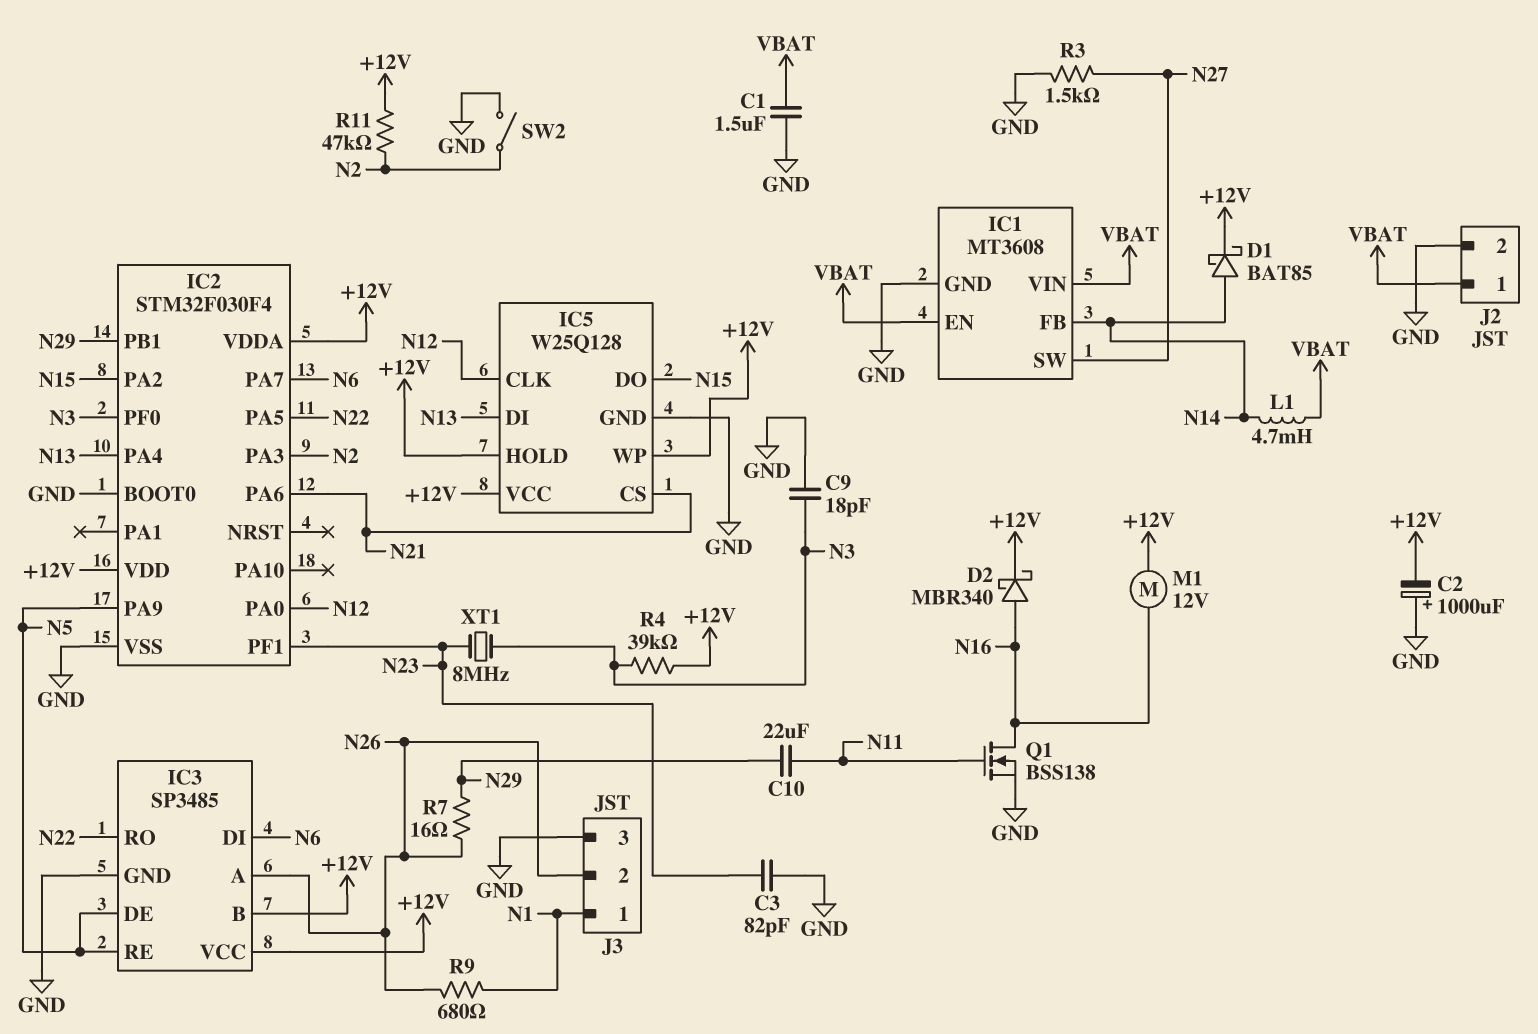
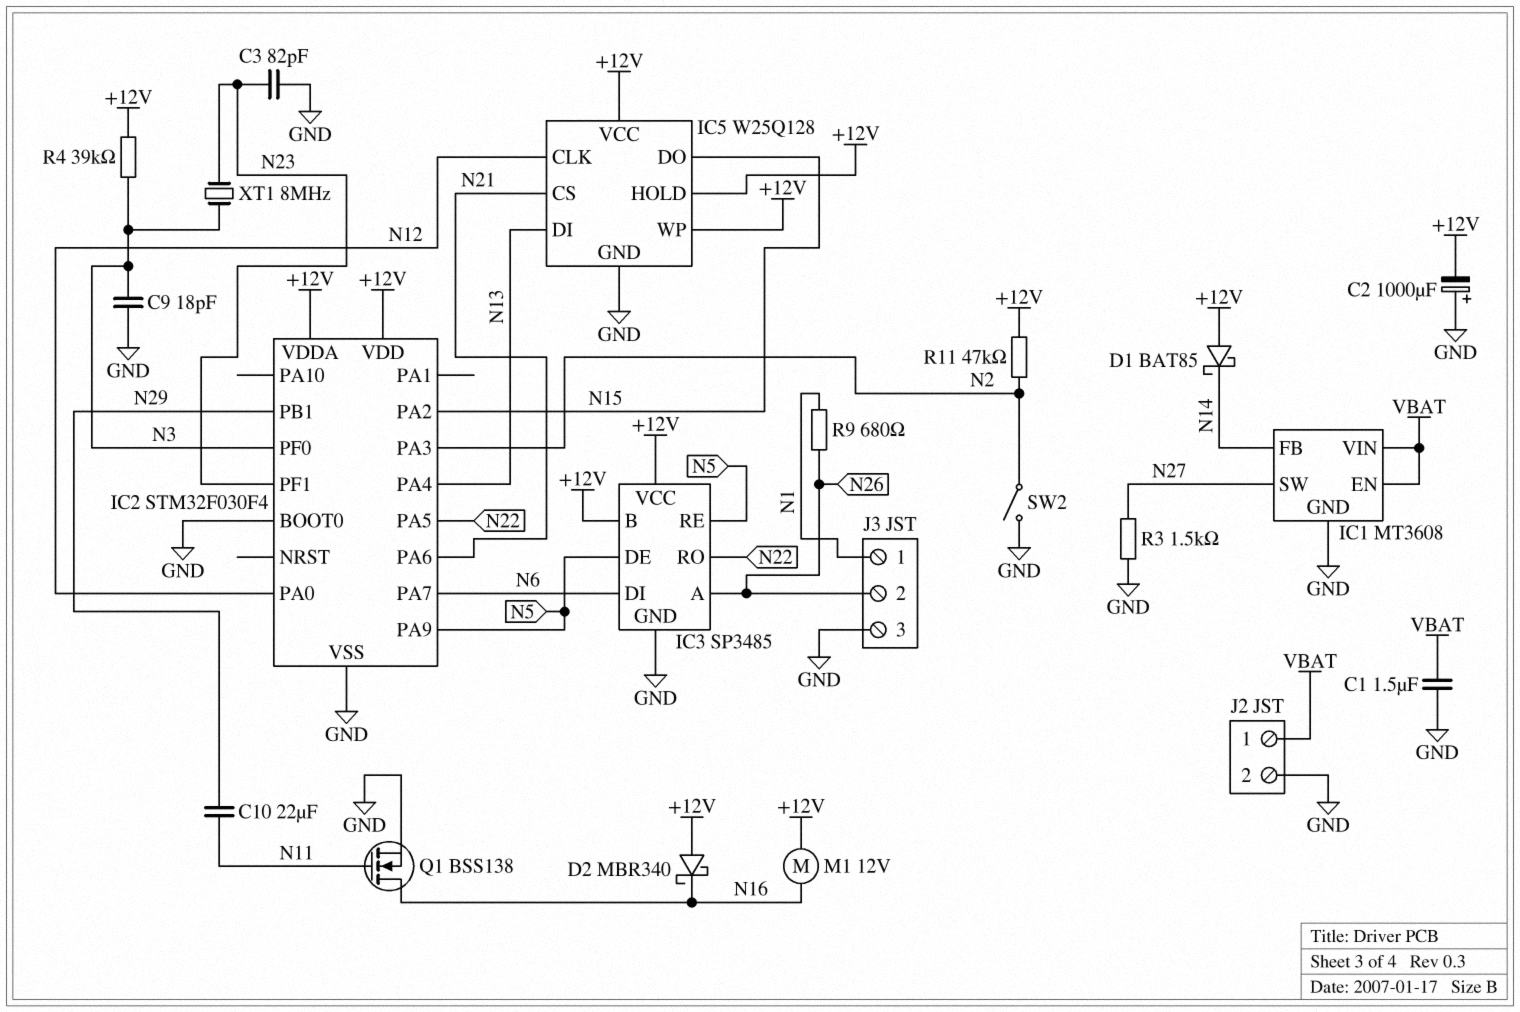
D1: schottky BAT85 (A N14, K +12V) -> schottky BAT85 (A +12V, K N14)
D2: schottky MBR340 (A N16, K +12V) -> schottky MBR340 (A +12V, K N16)
L1: 4.7mH (N14, VBAT) -> none
R7: 16 (N26, N29) -> none

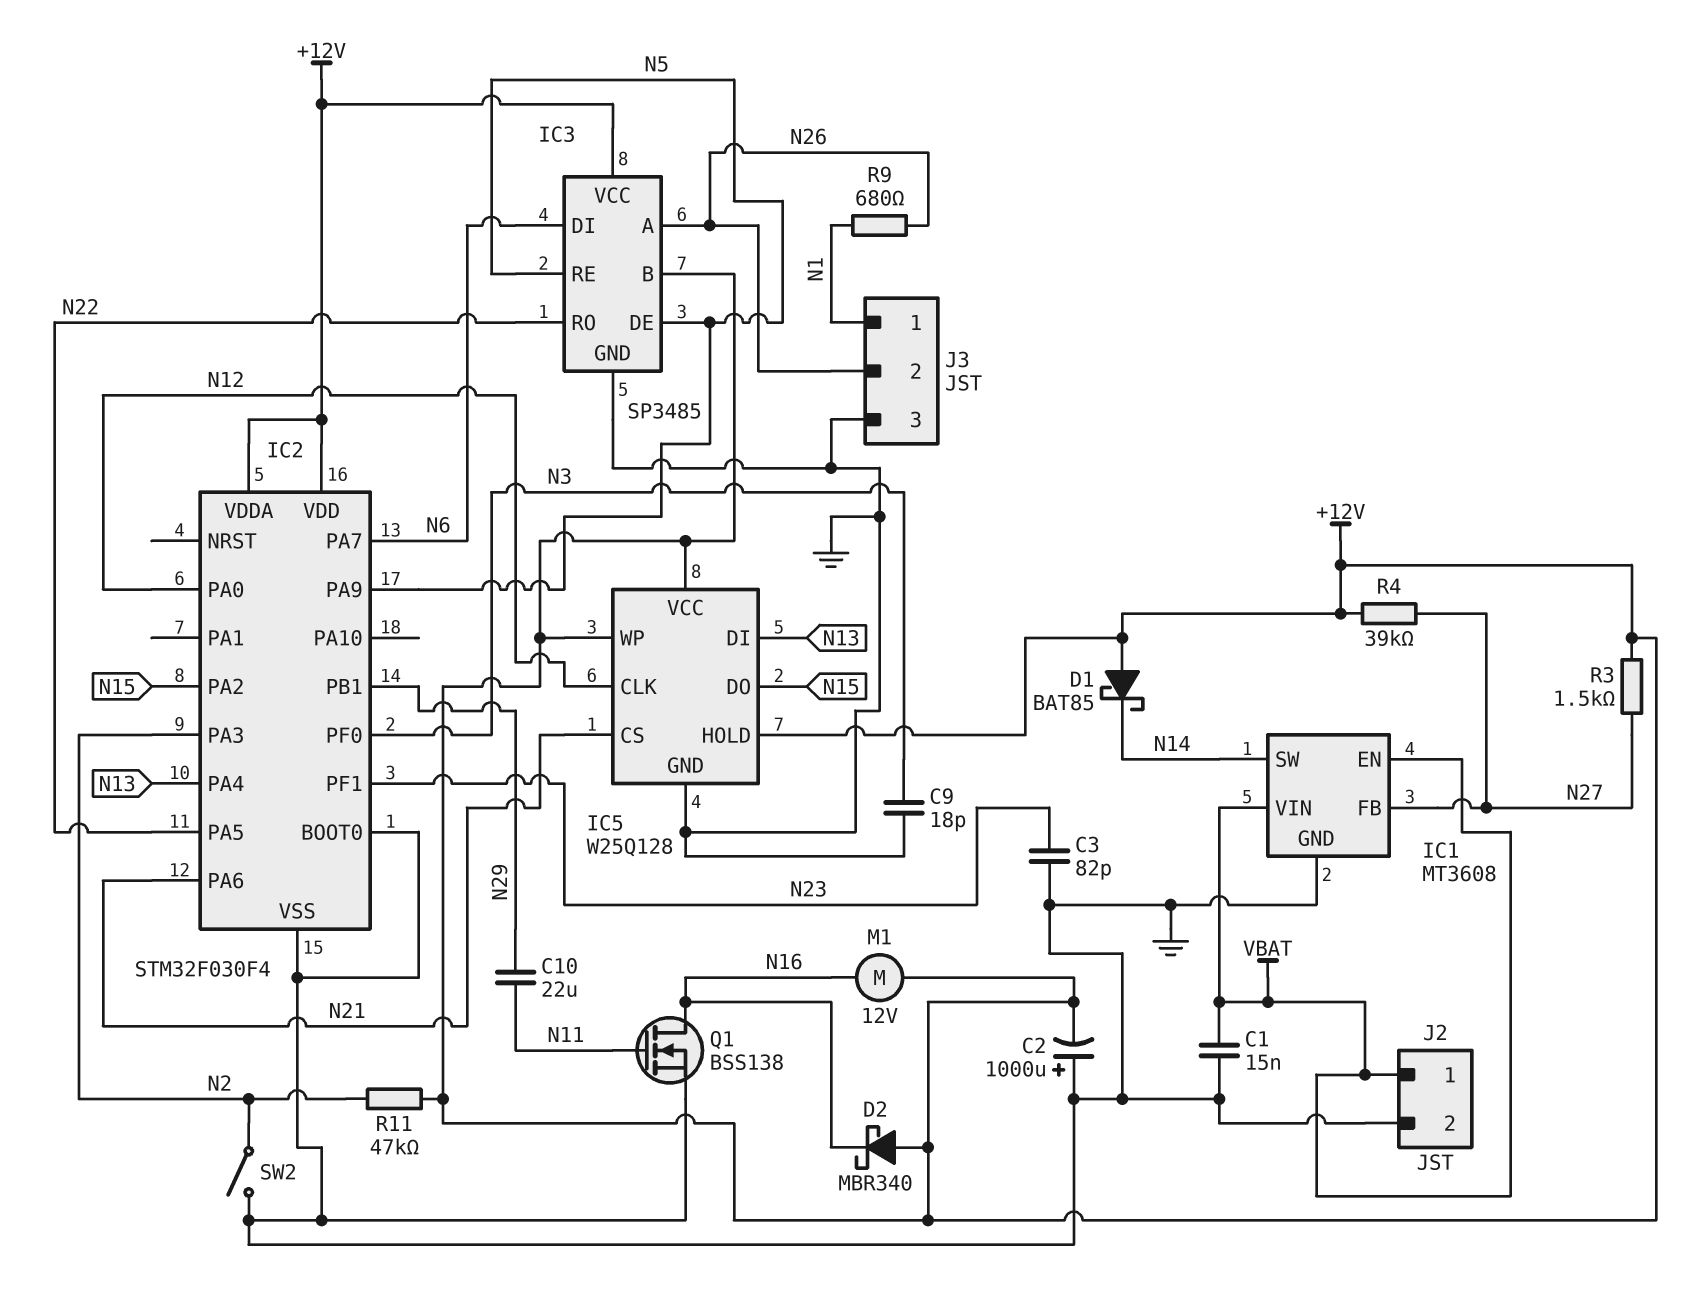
C1: 1.5uF (GND, VBAT) -> 15nF (GND, VBAT)
IC1 pin FB: N14 -> N27
IC1 pin SW: N27 -> N14
R3: 1.5k (GND, N27) -> 1.5k (+12V, N27)
R4: 39k (+12V, N3) -> 39k (+12V, N27)
XT1: 8MHz (N3, N23) -> none

